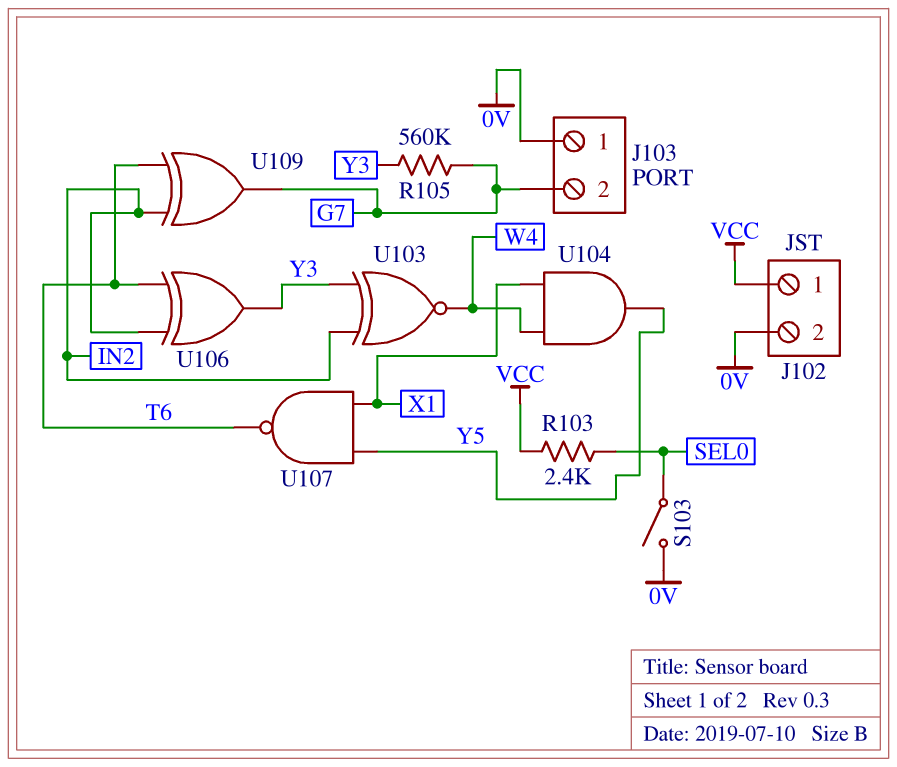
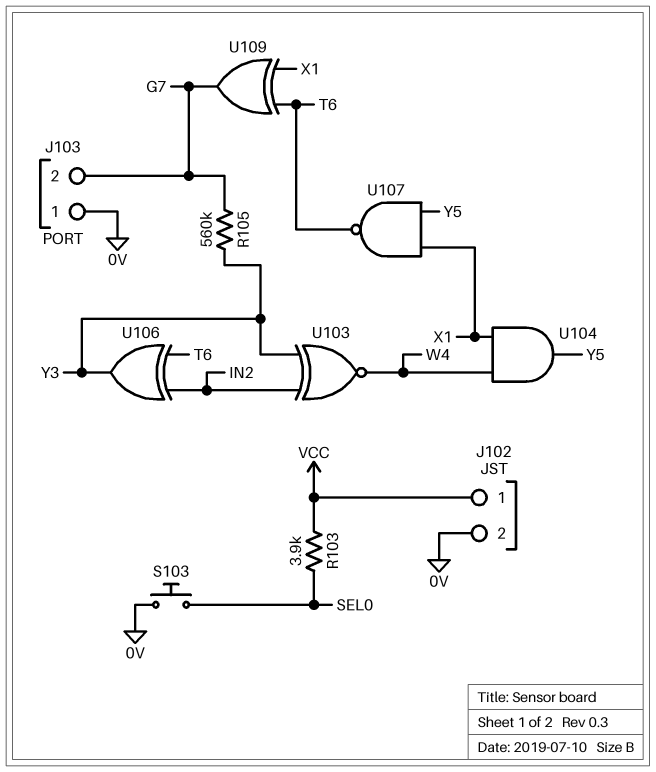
R103: 2.4k (SEL0, VCC) -> 3.9k (SEL0, VCC)
S103: switch (0V, SEL0) -> button (0V, SEL0)
U109: XOR (in IN2, in T6, out G7) -> XOR (in T6, in X1, out G7)

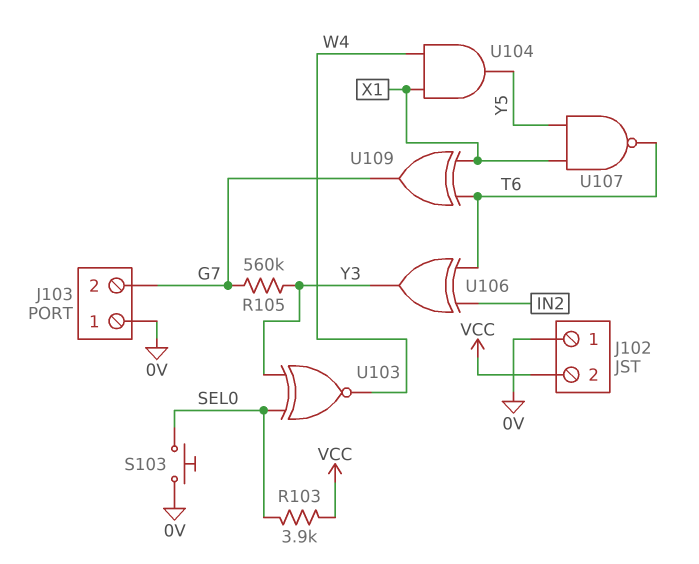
J102 pin 1: VCC -> 0V
J102 pin 2: 0V -> VCC
U103: XNOR (in IN2, in Y3, out W4) -> XNOR (in SEL0, in Y3, out W4)

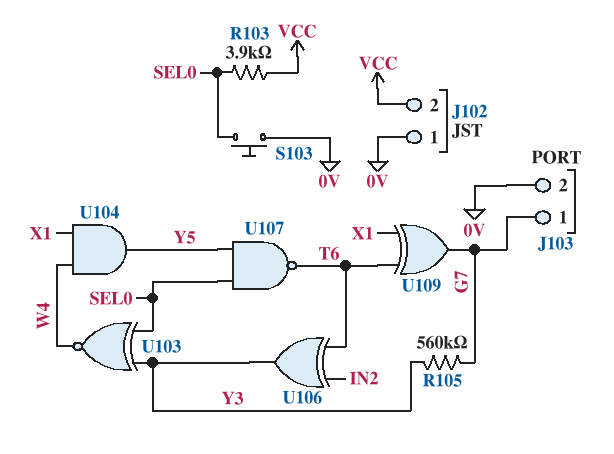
J103 pin 1: 0V -> G7
J103 pin 2: G7 -> 0V
U107: NAND (in X1, in Y5, out T6) -> NAND (in SEL0, in Y5, out T6)

